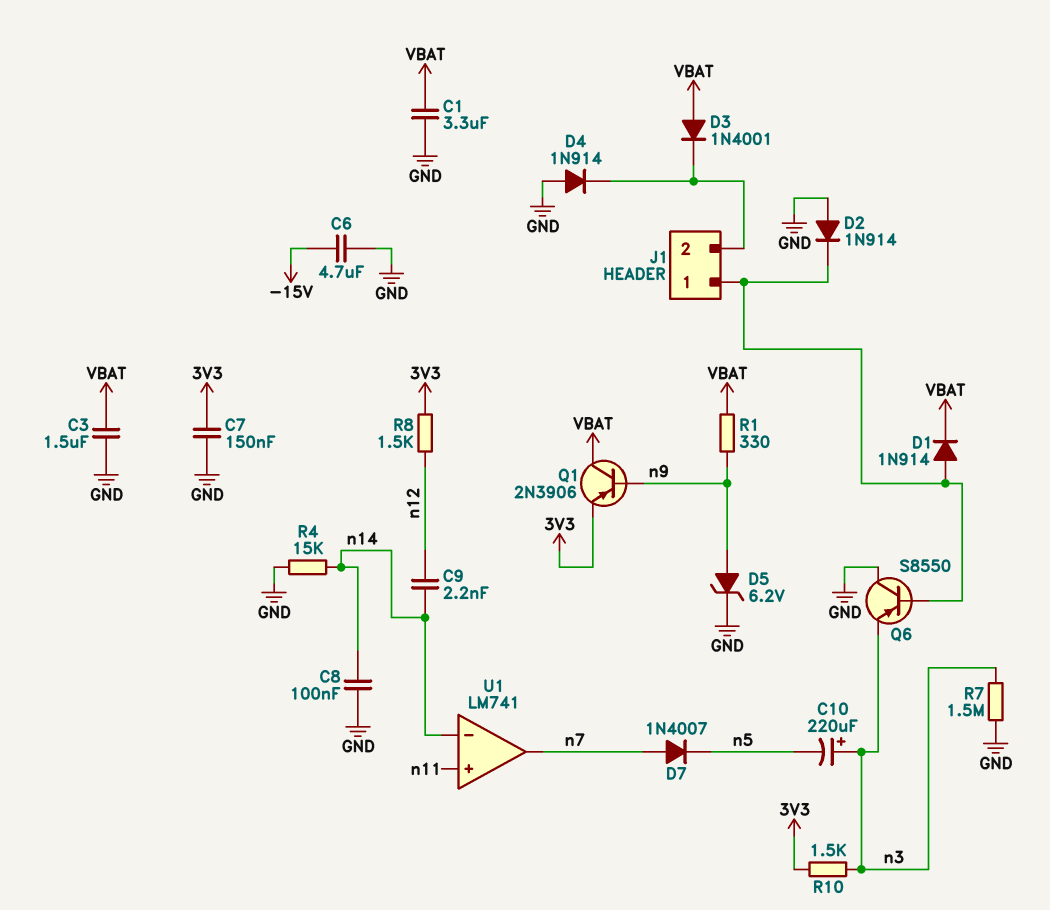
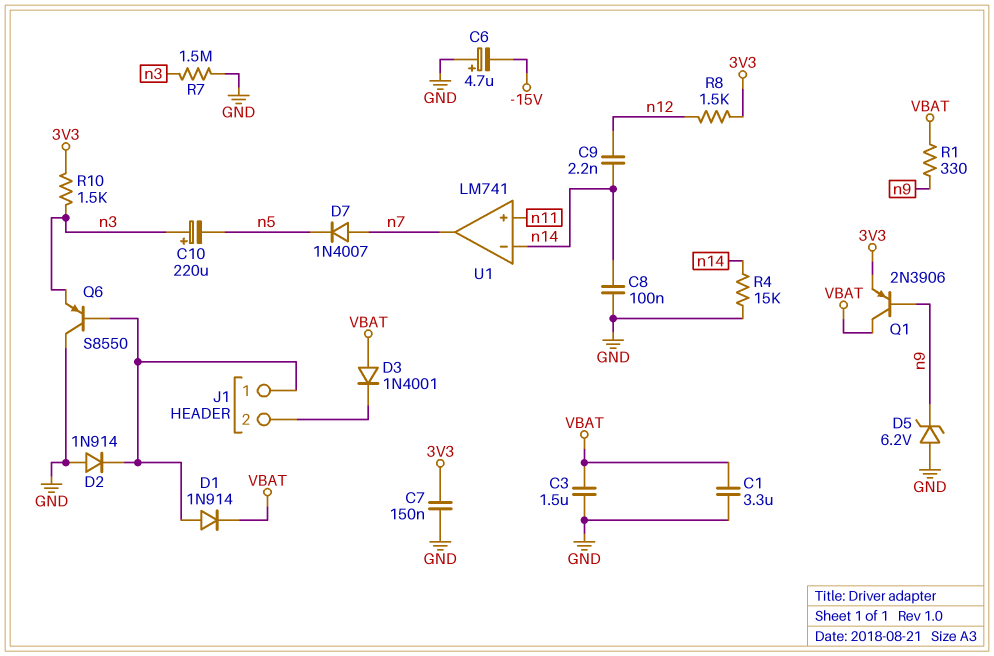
C6: 4.7uF (-15V, GND) -> 4.7uF (plus GND, minus -15V)
D4: diode 1N914 (A GND, K J1/2) -> none
D5: zener 6.2V (A n9, K GND) -> zener 6.2V (A GND, K n9)

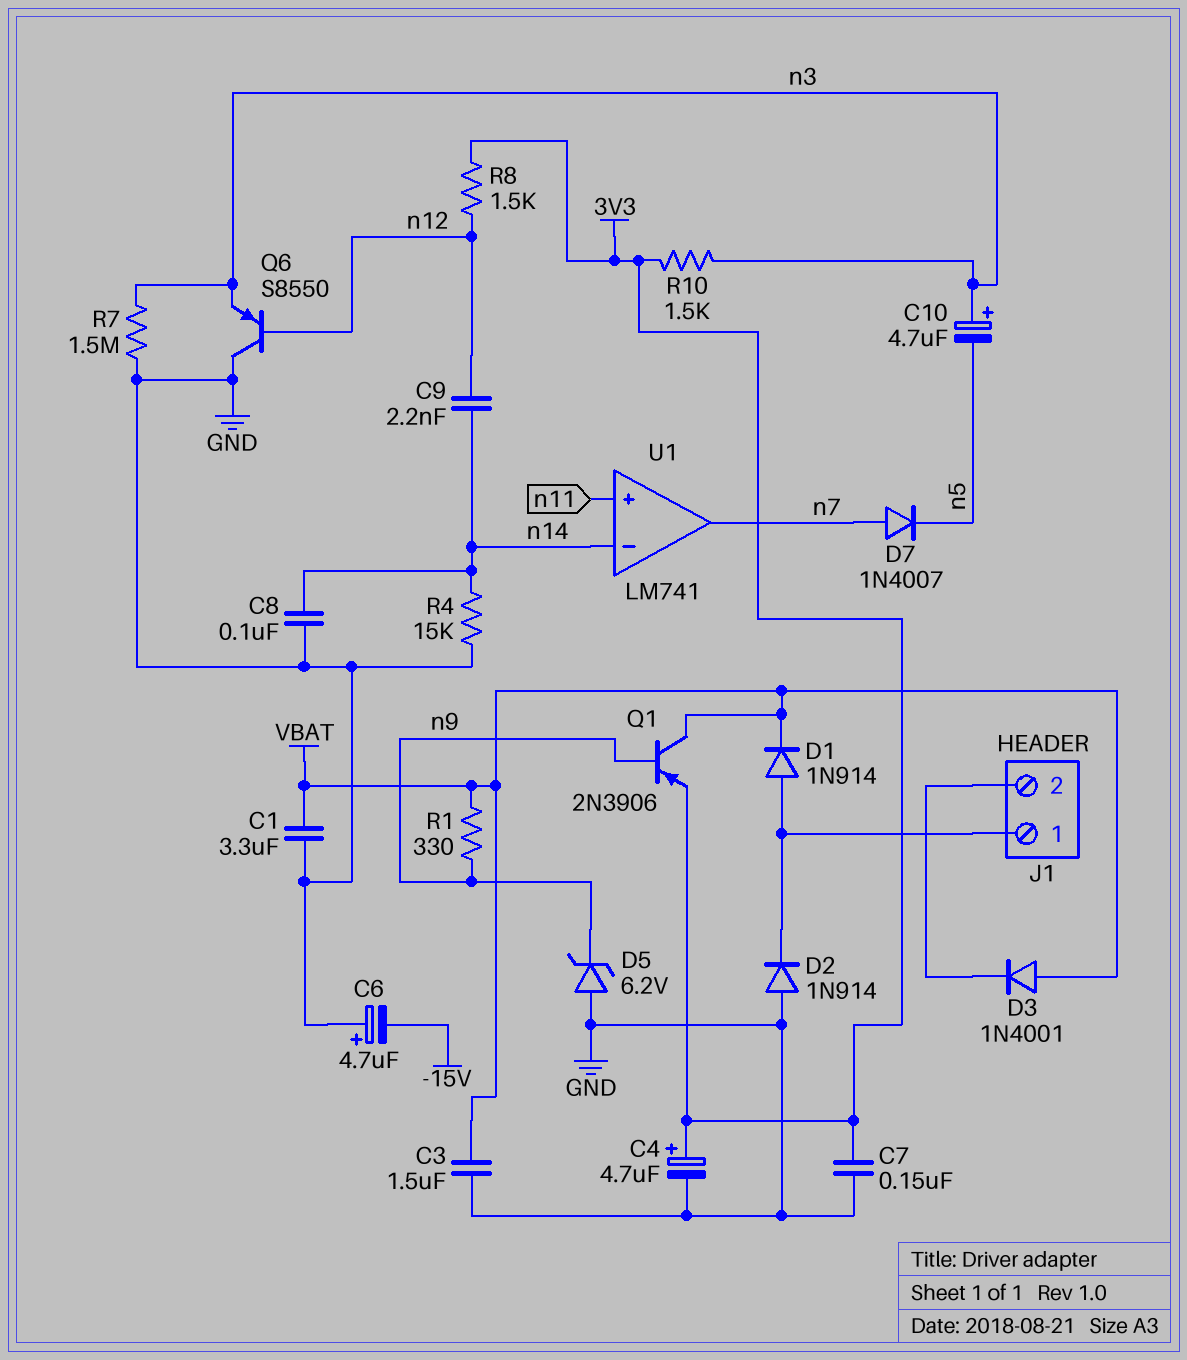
C4: none -> 4.7uF (plus 3V3, minus GND)
C10: 220uF (plus n3, minus n5) -> 4.7uF (plus n3, minus n5)
Q6: PNP S8550 (B J1/1, C GND, E n3) -> PNP S8550 (B n12, C GND, E n3)

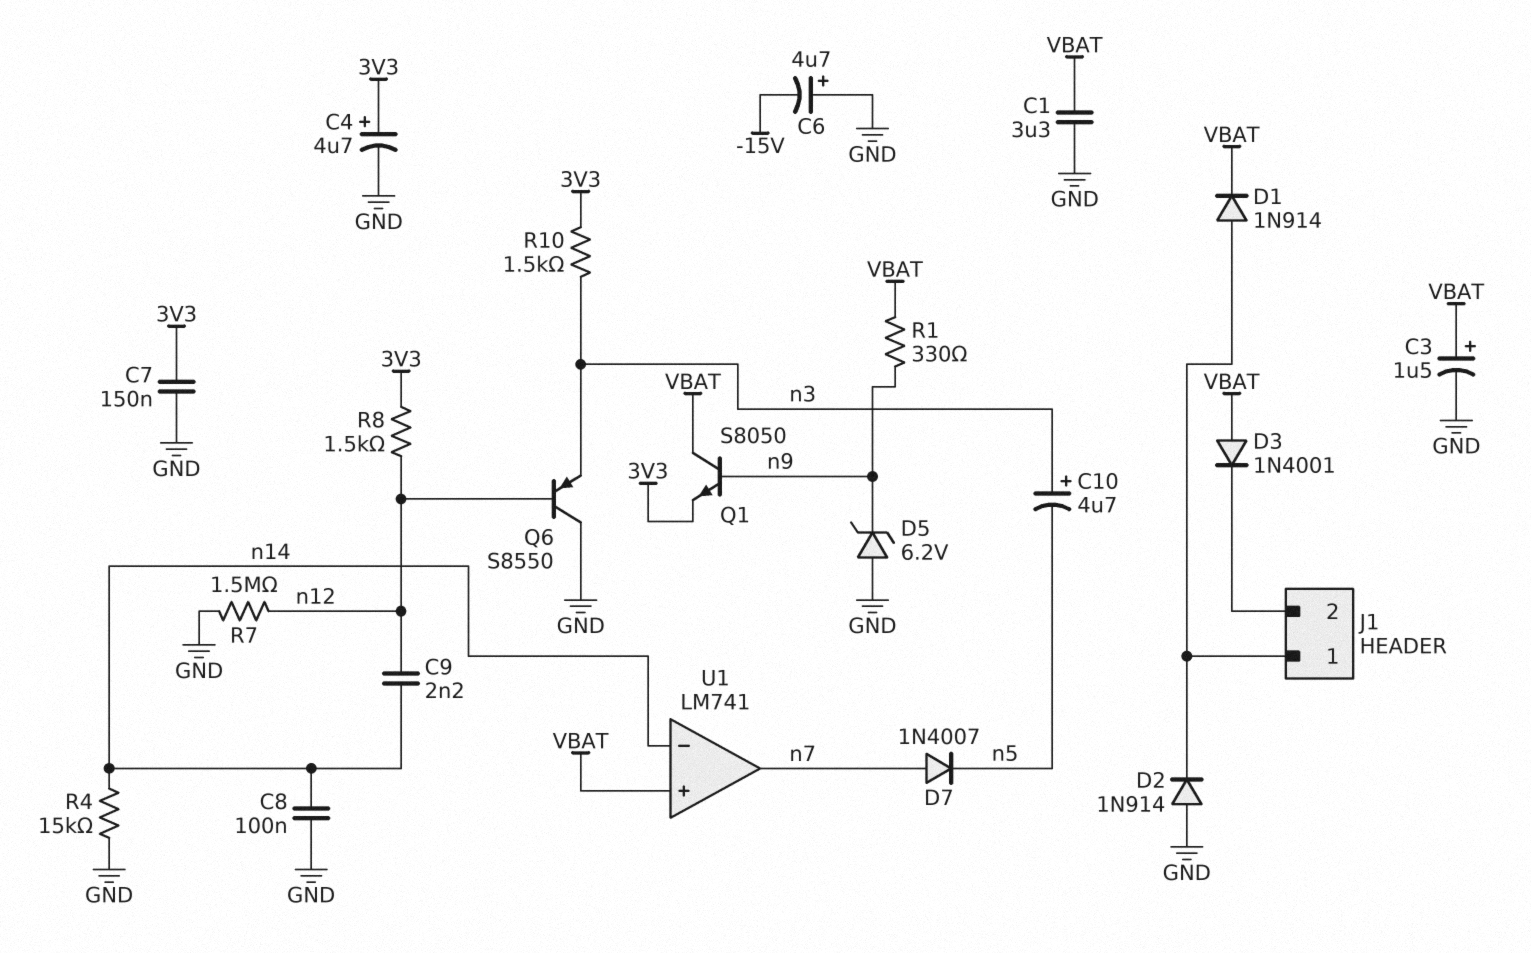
C3: 1.5uF (GND, VBAT) -> 1.5uF (plus VBAT, minus GND)
Q1: PNP 2N3906 (B n9, C VBAT, E 3V3) -> NPN S8050 (B n9, C VBAT, E 3V3)
R7: 1.5M (GND, n3) -> 1.5M (GND, n12)
U1 pin in+: n11 -> VBAT

